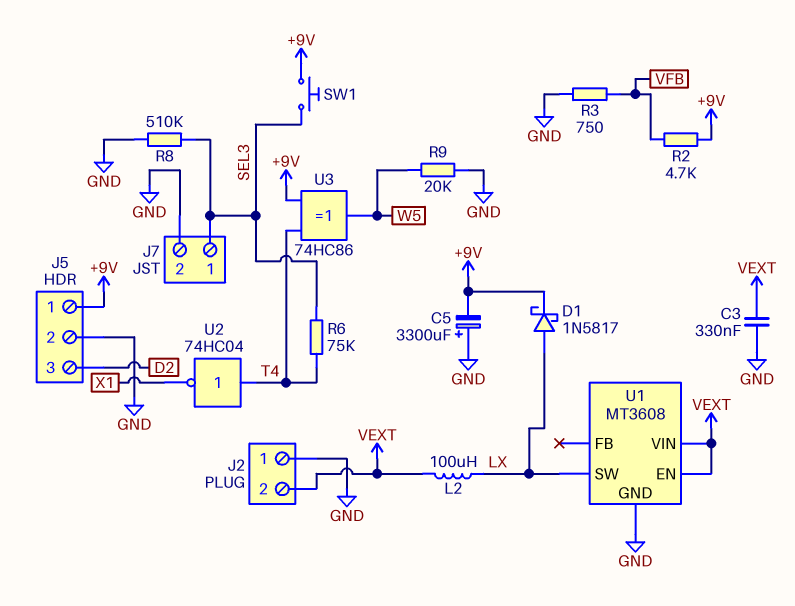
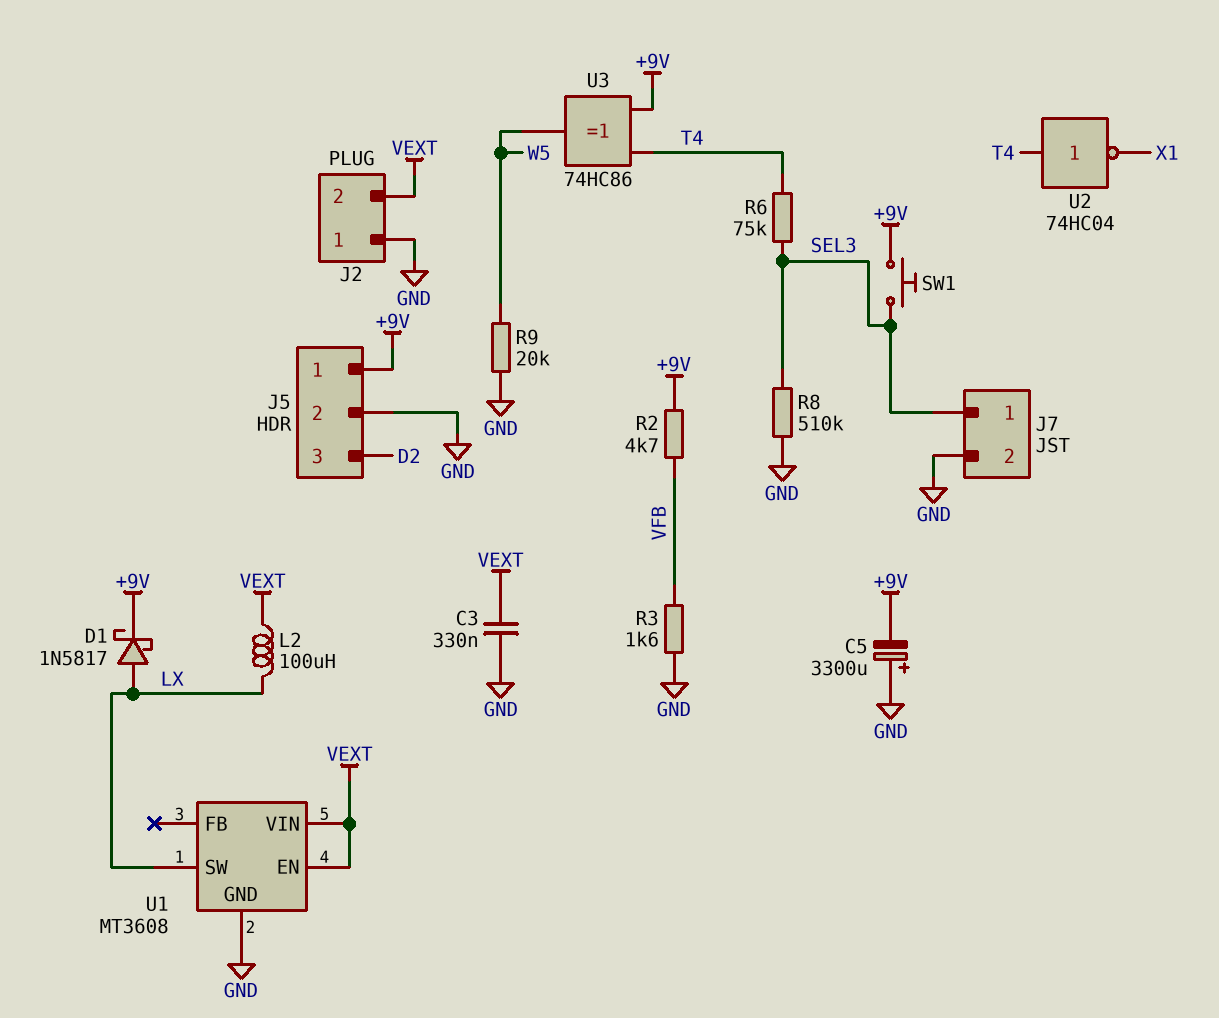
R3: 750 (GND, VFB) -> 1.6k (GND, VFB)

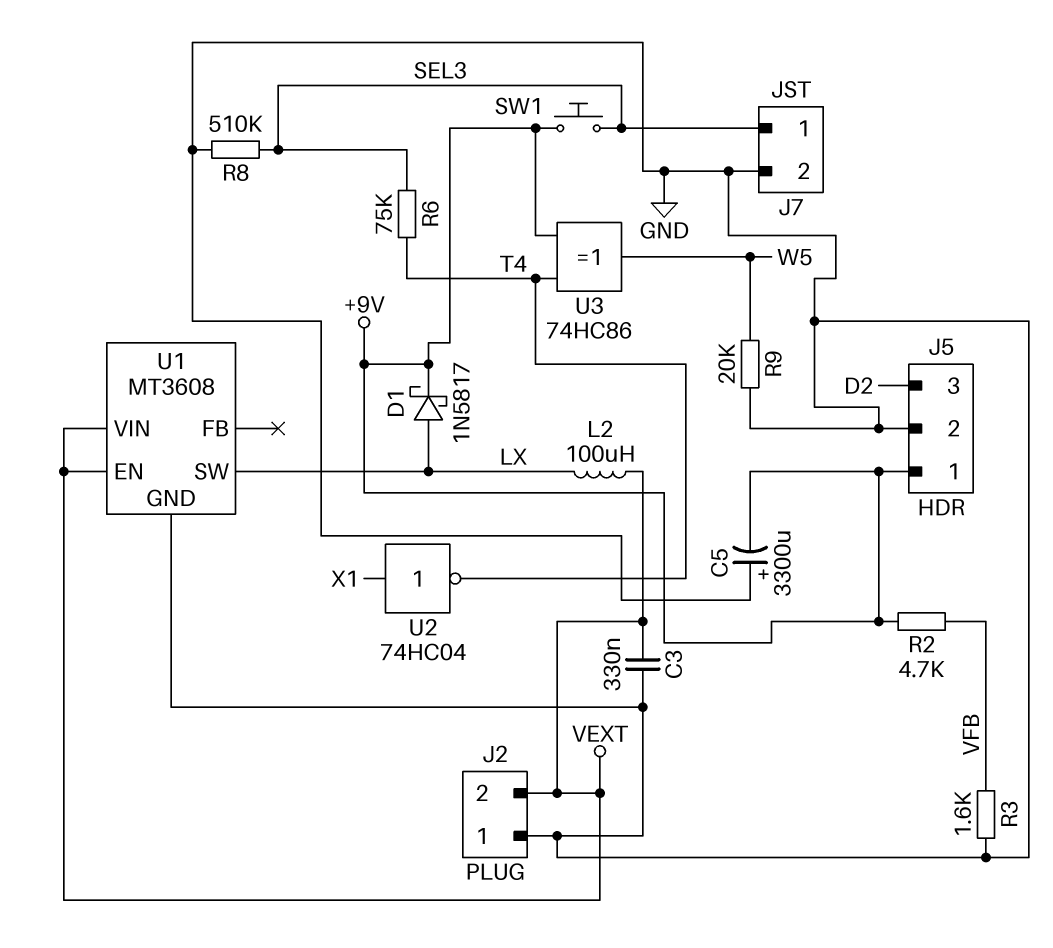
U2: NOT 74HC04 (in T4, out X1) -> NOT 74HC04 (in X1, out T4)

